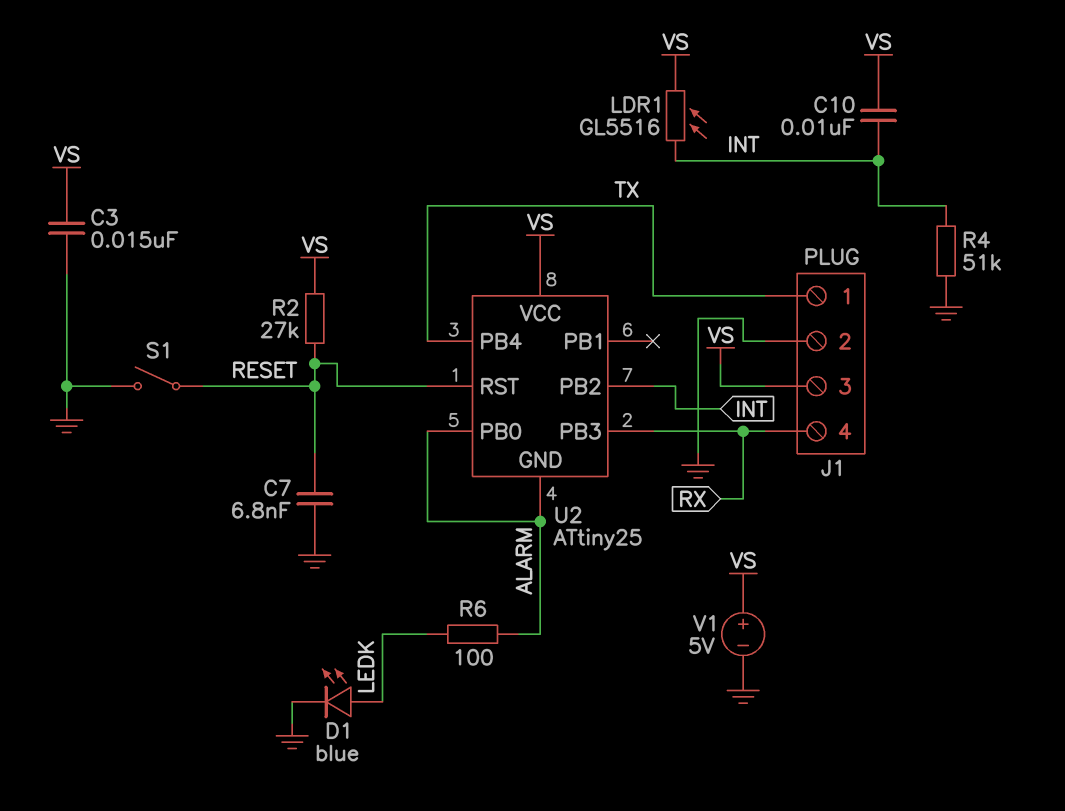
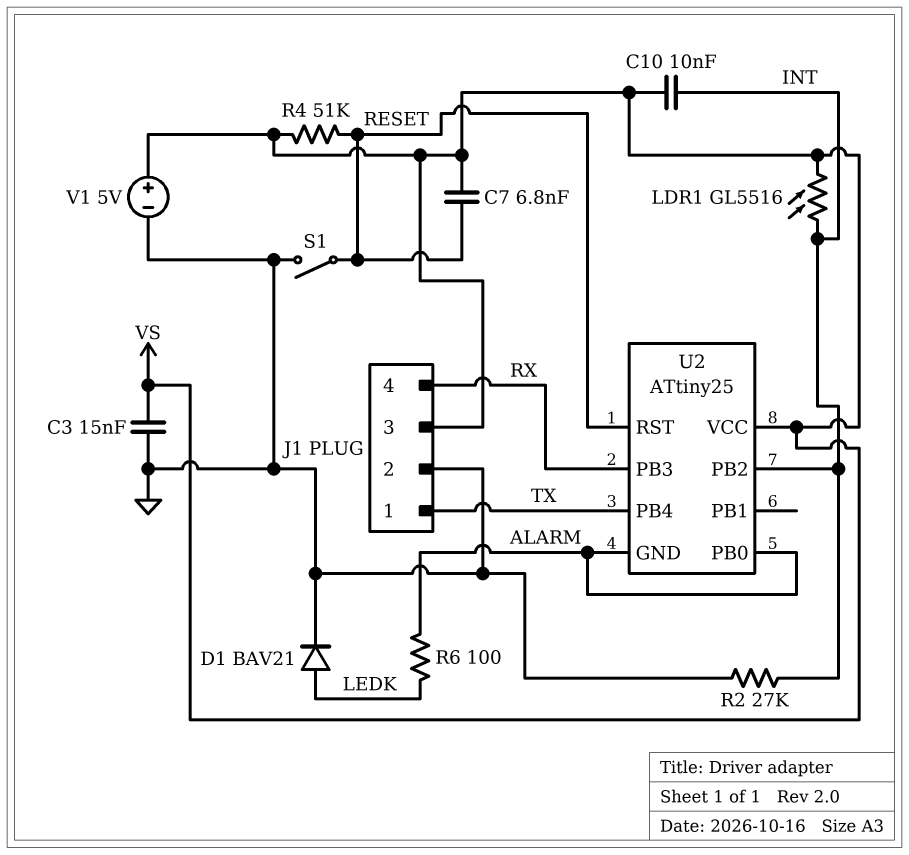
C7: 6.8nF (GND, RESET) -> 6.8nF (RESET, VS)
D1: LED blue (A LEDK, K GND) -> diode BAV21 (A LEDK, K GND)
R2: 27k (RESET, VS) -> 27k (GND, INT)
R4: 51k (GND, INT) -> 51k (RESET, VS)

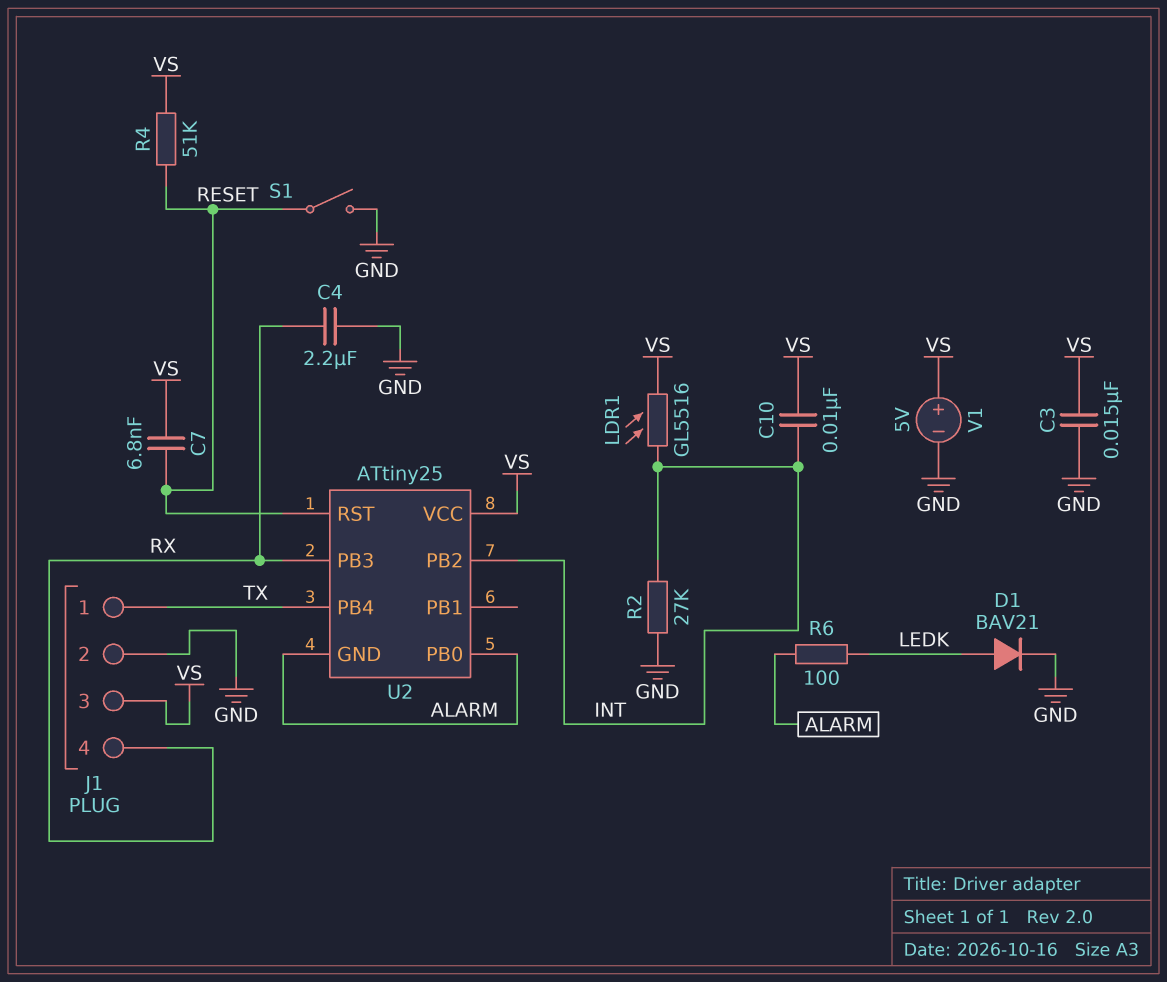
C4: none -> 2.2uF (GND, RX)

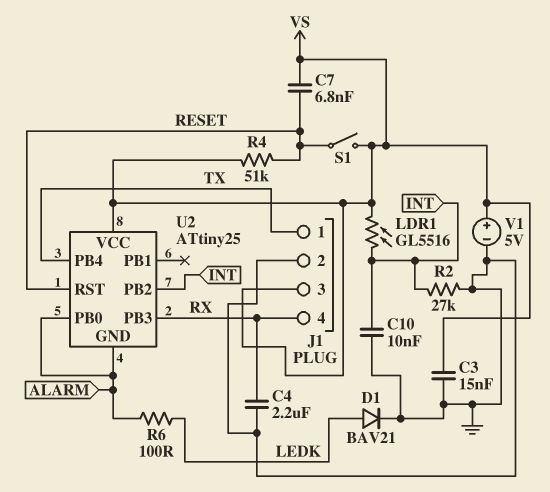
C10: 10nF (INT, VS) -> 10nF (GND, INT)
S1: switch (GND, RESET) -> switch (RESET, VS)

